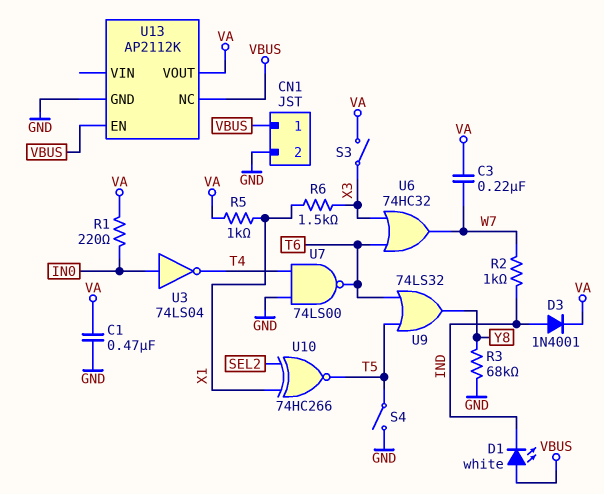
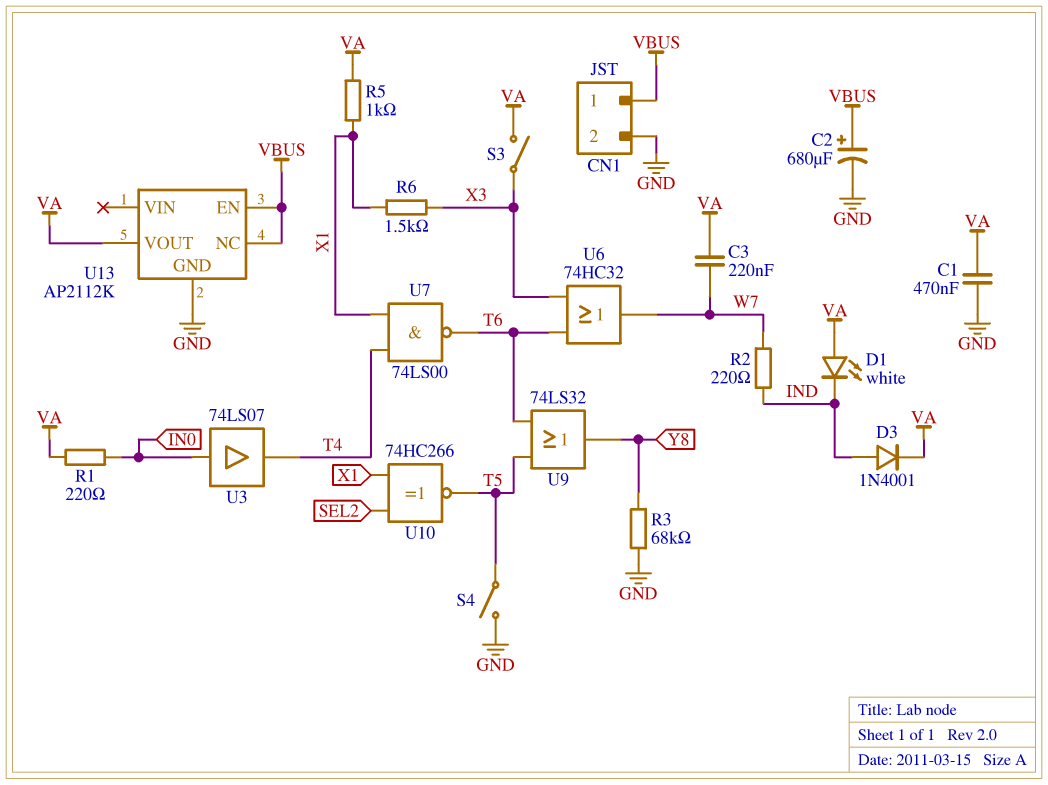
C2: none -> 680uF (plus VBUS, minus GND)
D1: LED white (A VBUS, K IND) -> LED white (A VA, K IND)
R2: 1k (IND, W7) -> 220 (IND, W7)
U3: NOT 74LS04 (in IN0, out T4) -> buffer 74LS07 (in IN0, out T4)
U7: NAND 74LS00 (in GND, in T4, out T6) -> NAND 74LS00 (in T4, in X1, out T6)

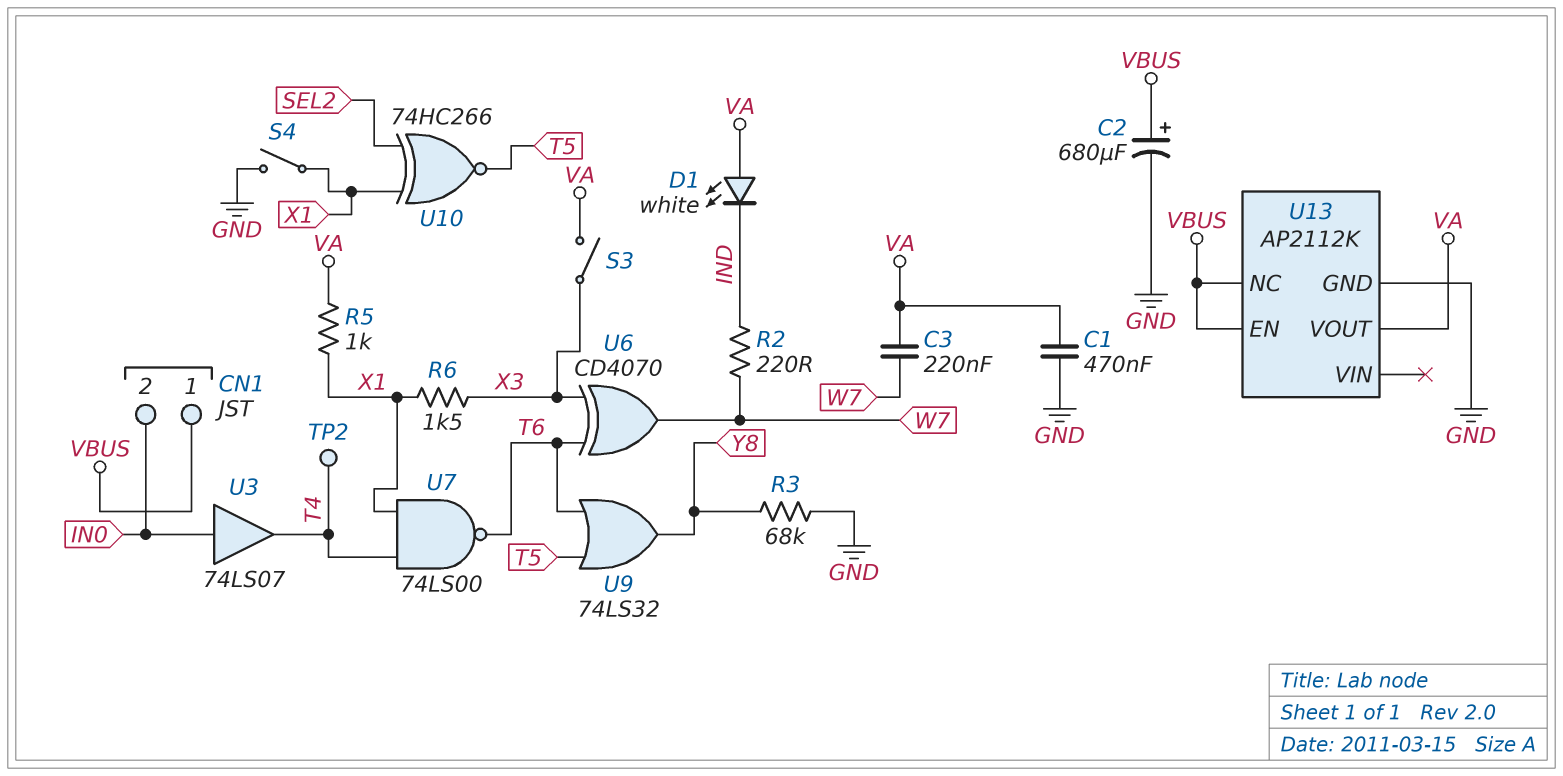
CN1 pin 2: GND -> IN0
D3: diode 1N4001 (A IND, K VA) -> none
R1: 220 (IN0, VA) -> none
S4: switch (GND, T5) -> switch (GND, X1)
TP2: none -> test point (T4)
U6: OR 74HC32 (in T6, in X3, out W7) -> XOR CD4070 (in T6, in X3, out W7)

